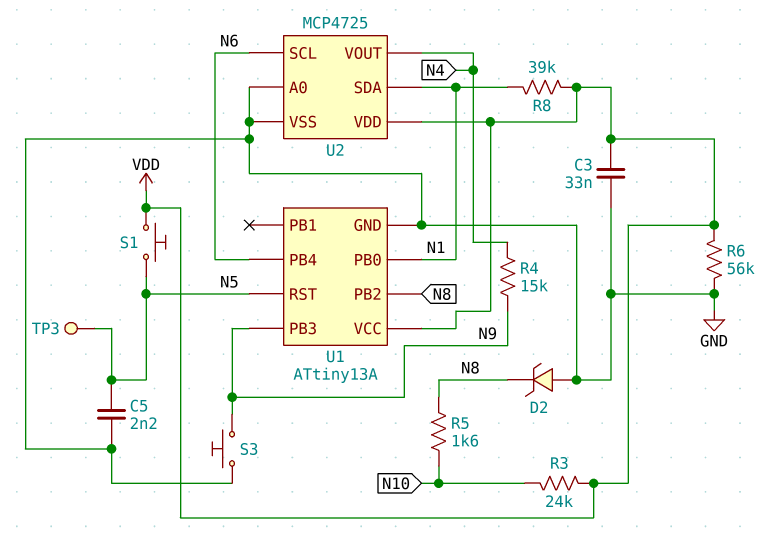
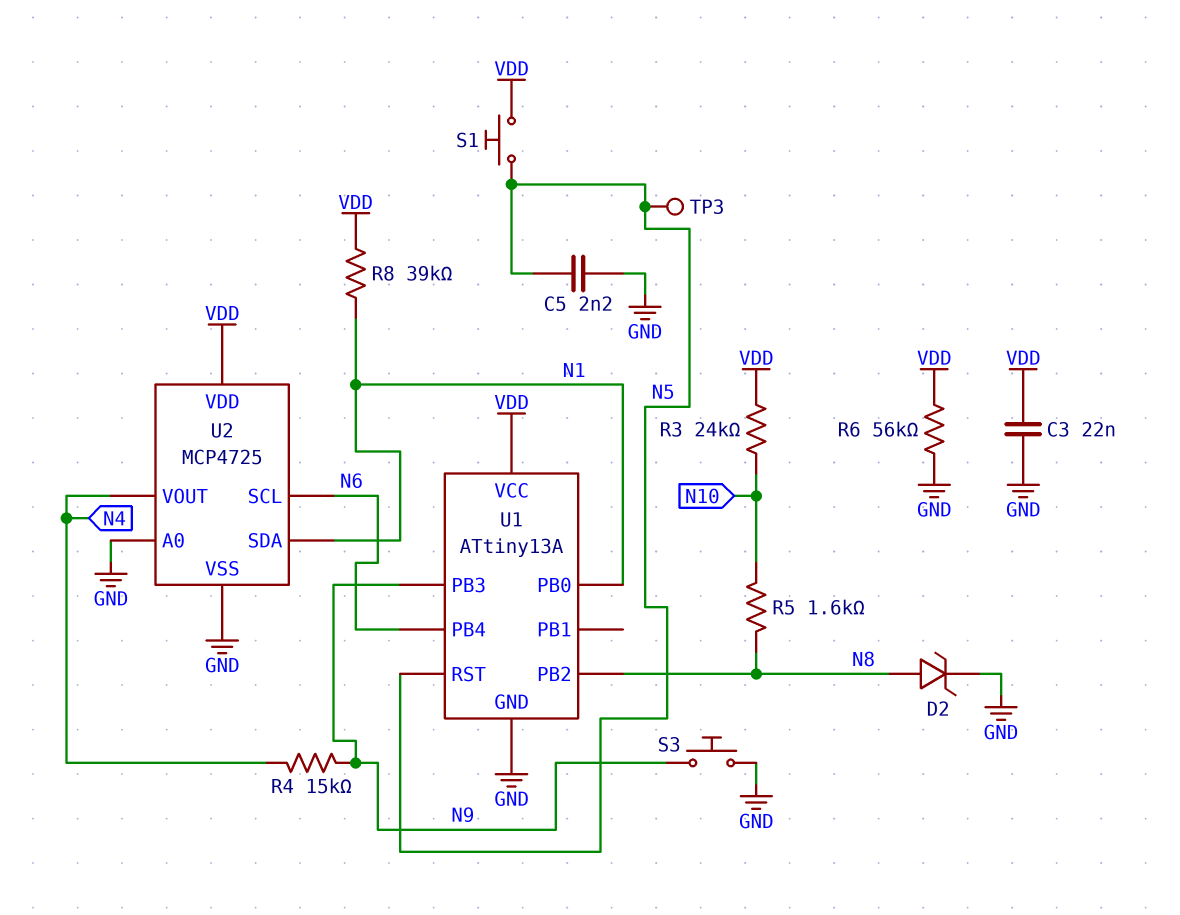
C3: 33nF (GND, VDD) -> 22nF (GND, VDD)
D2: zener (A GND, K N8) -> zener (A N8, K GND)

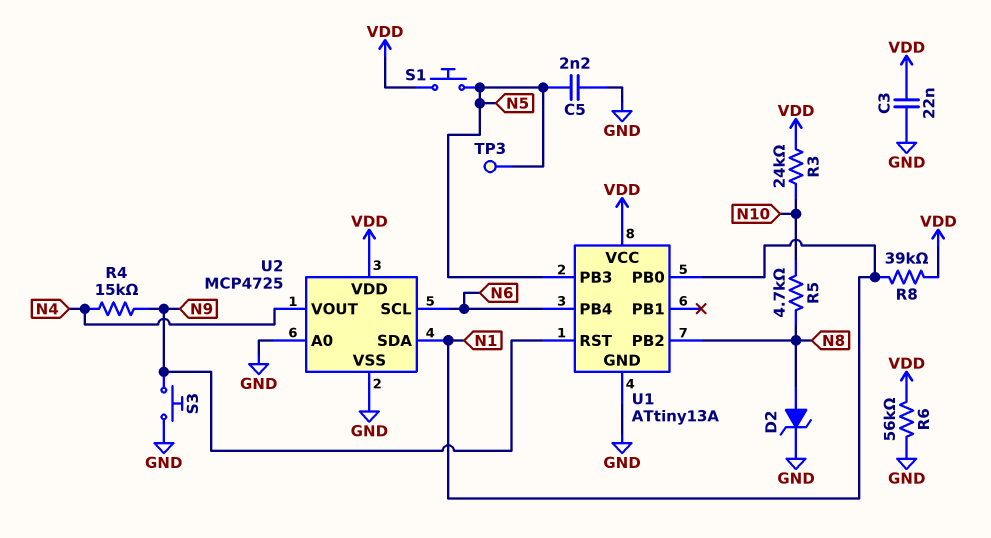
R5: 1.6k (N8, N10) -> 4.7k (N8, N10)
U1 pin PB3: N9 -> N5
U1 pin RST: N5 -> N9

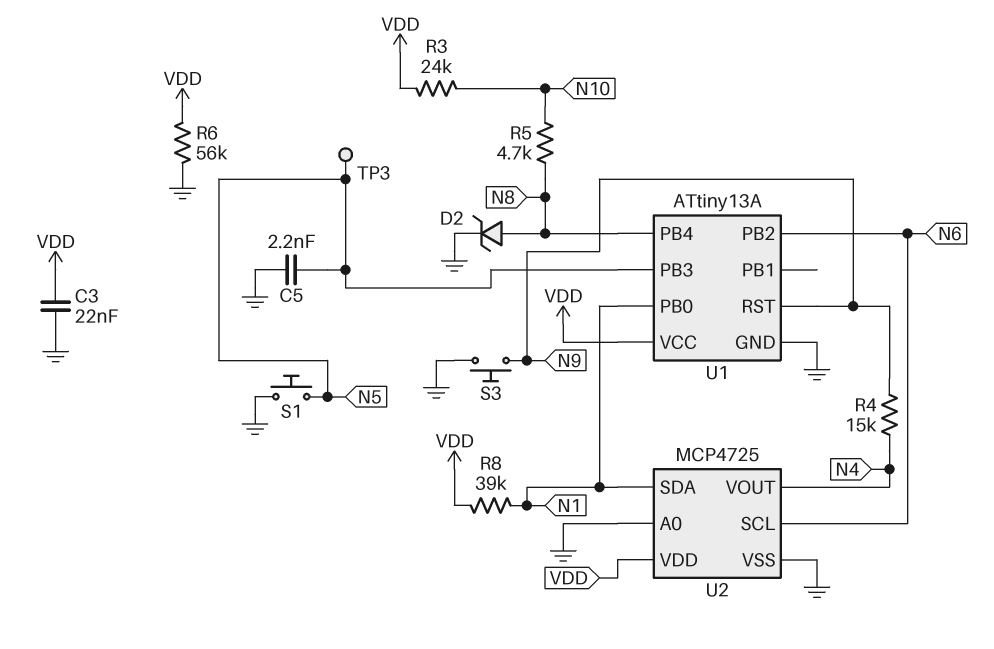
S1: button (N5, VDD) -> button (GND, N5)
U1 pin PB2: N8 -> N6
U1 pin PB4: N6 -> N8

